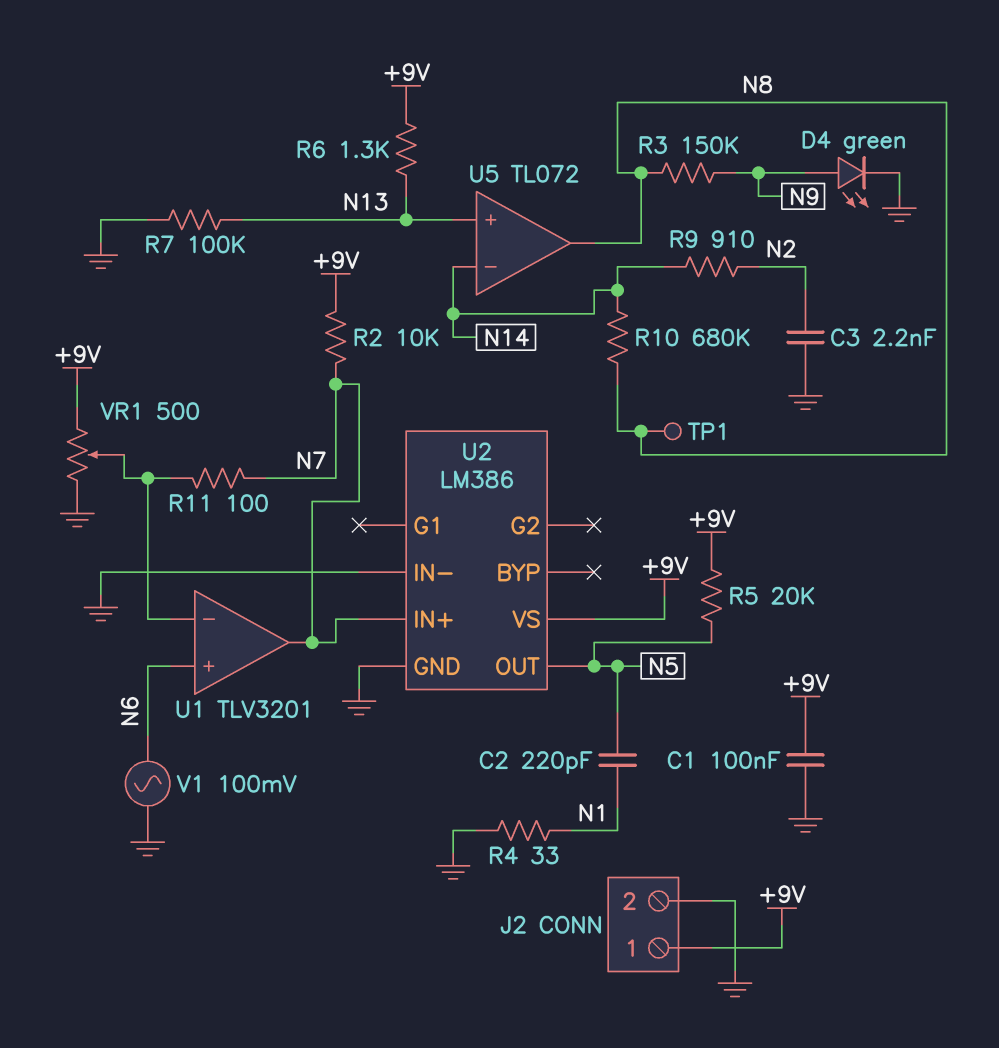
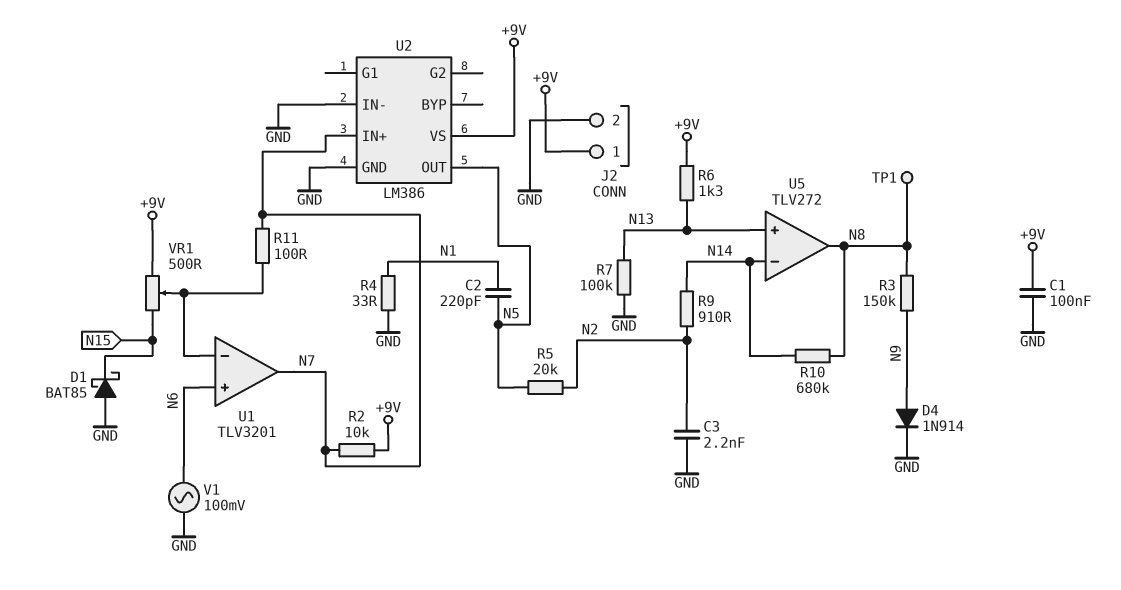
D1: none -> schottky BAT85 (A GND, K N15)
D4: LED green (A N9, K GND) -> diode 1N914 (A N9, K GND)
R5: 20k (+9V, N5) -> 20k (N2, N5)
U5: TL072 -> TLV272
VR1: 500 (+9V, GND, wiper U1/in-) -> 500 (+9V, N15, wiper U1/in-)

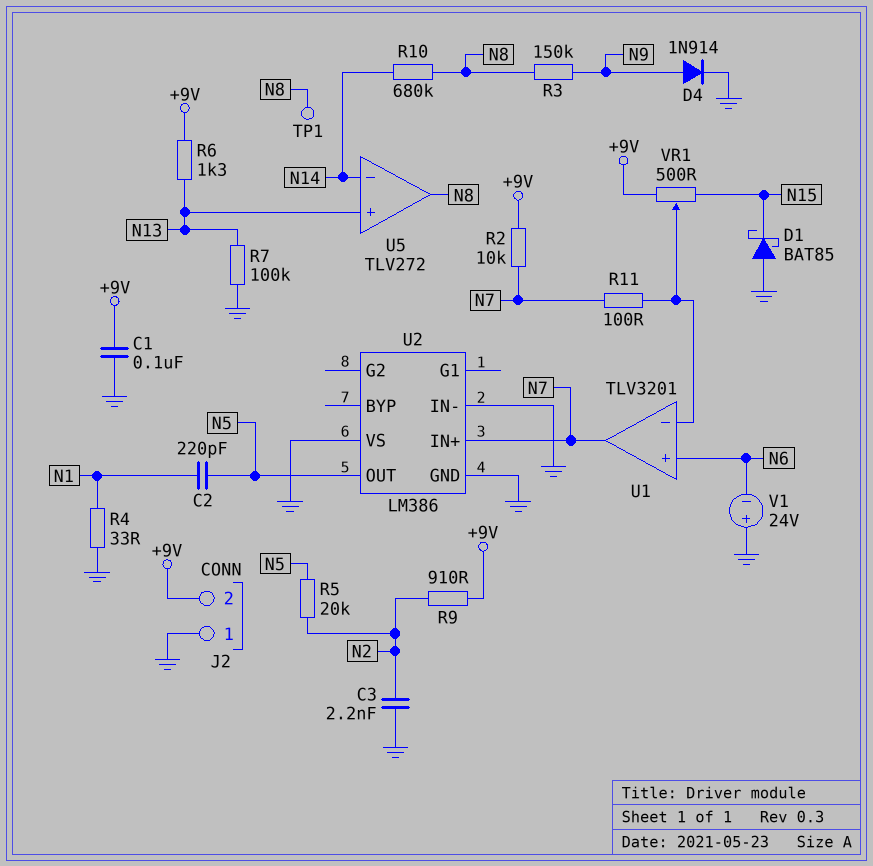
J2 pin 1: +9V -> GND
J2 pin 2: GND -> +9V
R9: 910 (N2, N14) -> 910 (+9V, N2)
U2 pin VS: +9V -> GND
V1: AC 100mV (GND, N6) -> 24V (plus GND, minus N6)

